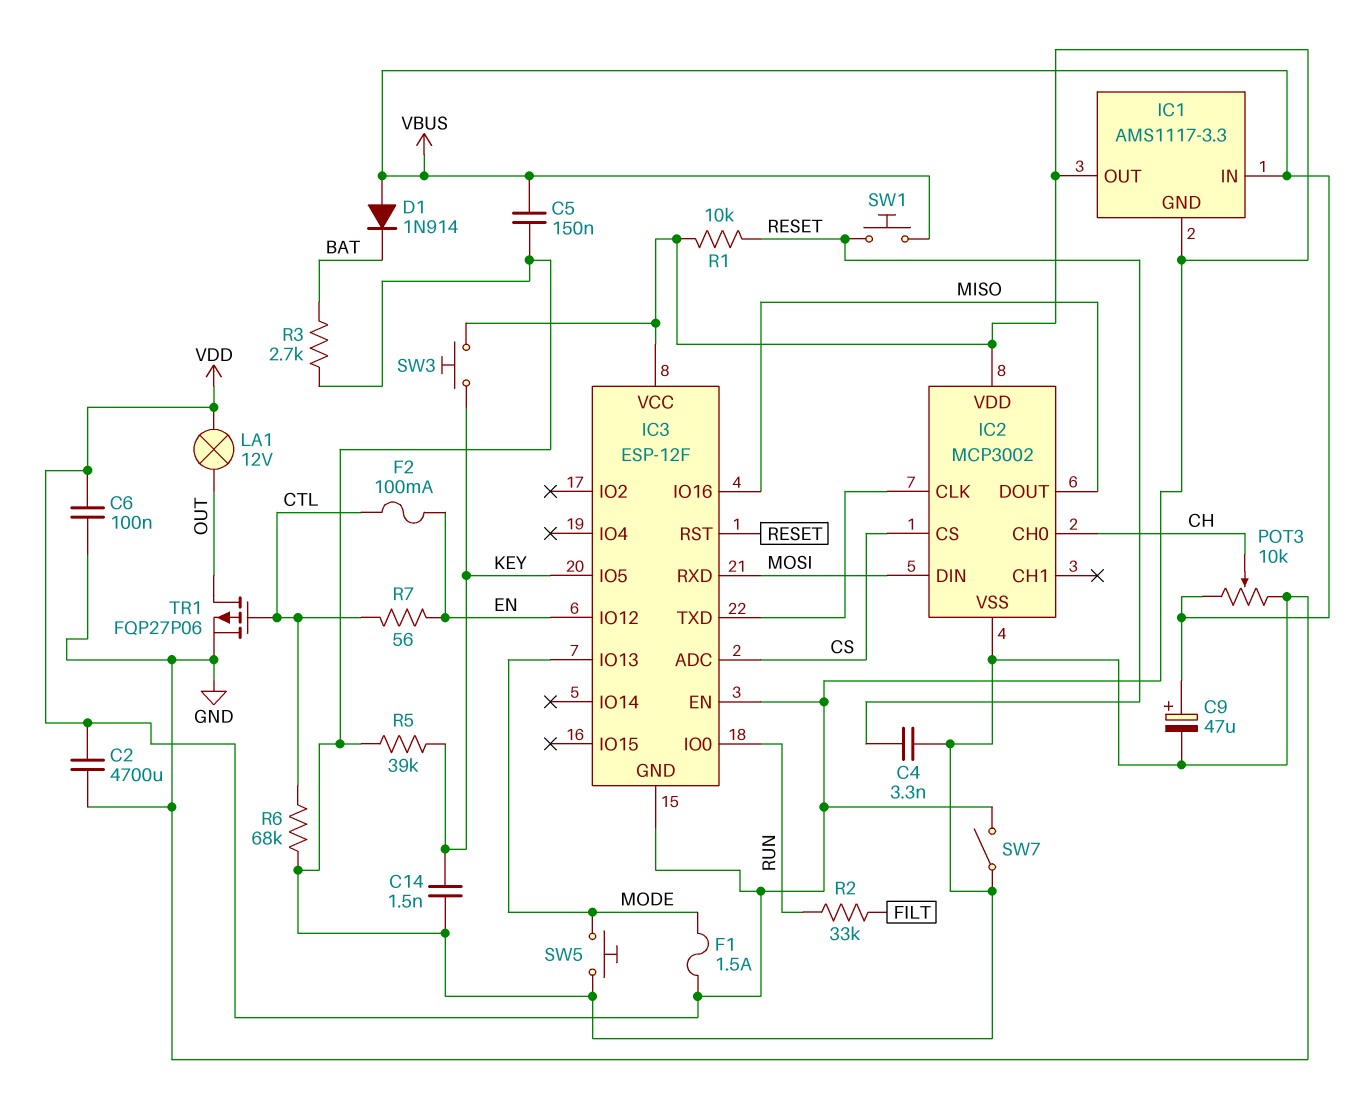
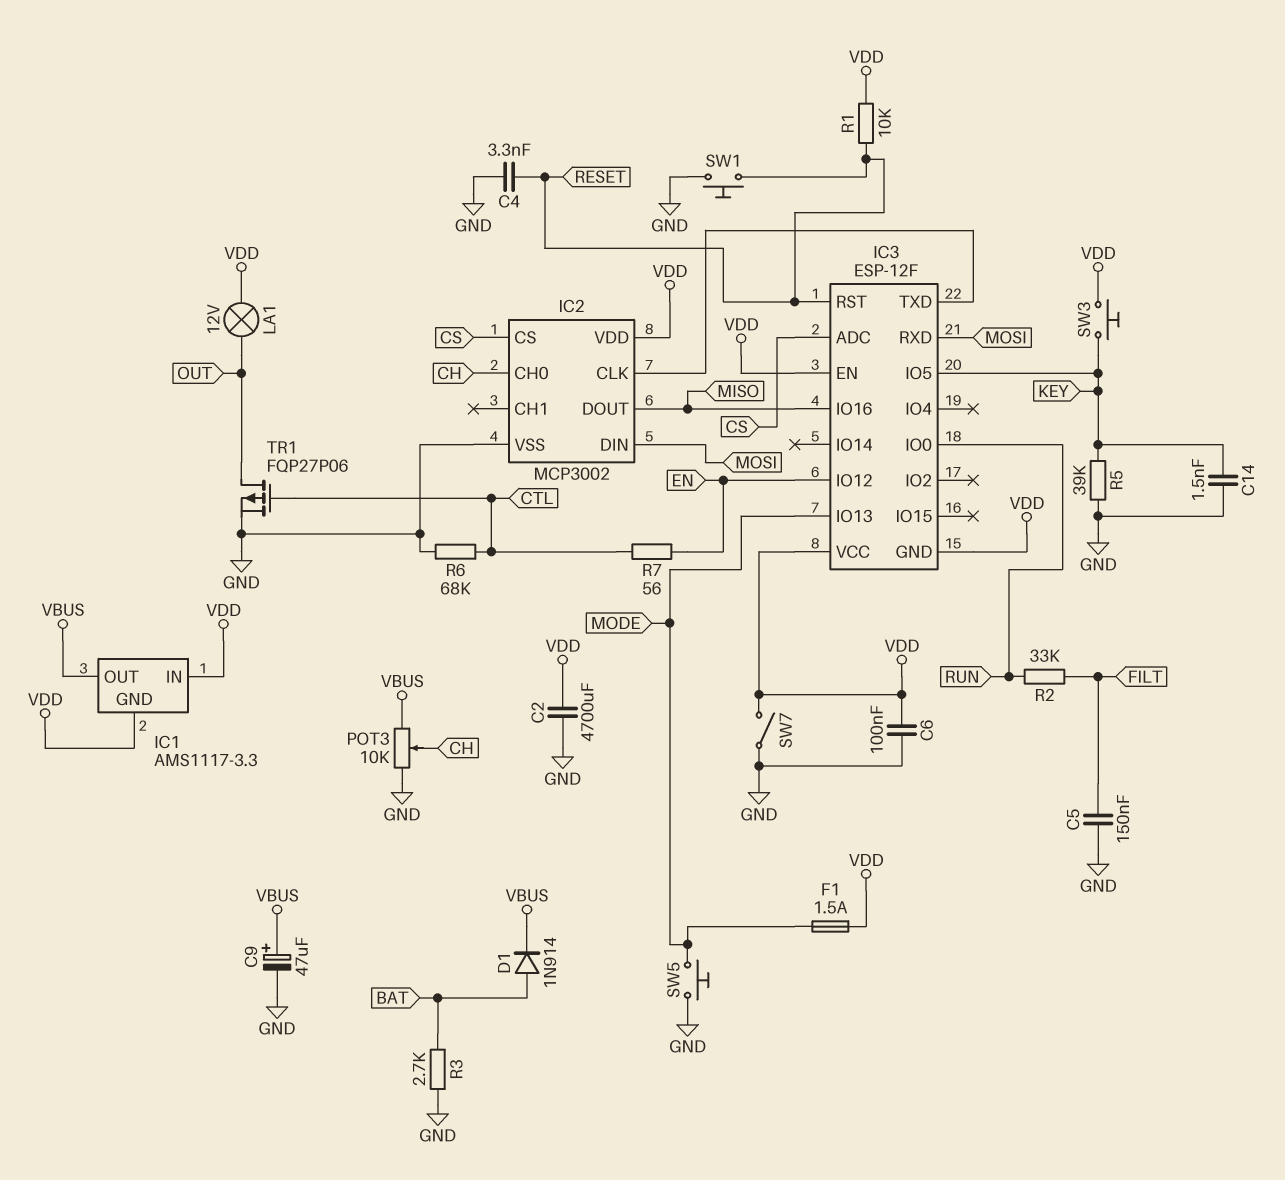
C5: 150nF (GND, VBUS) -> 150nF (FILT, GND)
D1: diode 1N914 (A VBUS, K BAT) -> diode 1N914 (A BAT, K VBUS)
F2: 100mA (CTL, EN) -> none
IC1 pin IN: VBUS -> VDD
IC1 pin OUT: VDD -> VBUS
SW1: button (RESET, VBUS) -> button (GND, RESET)

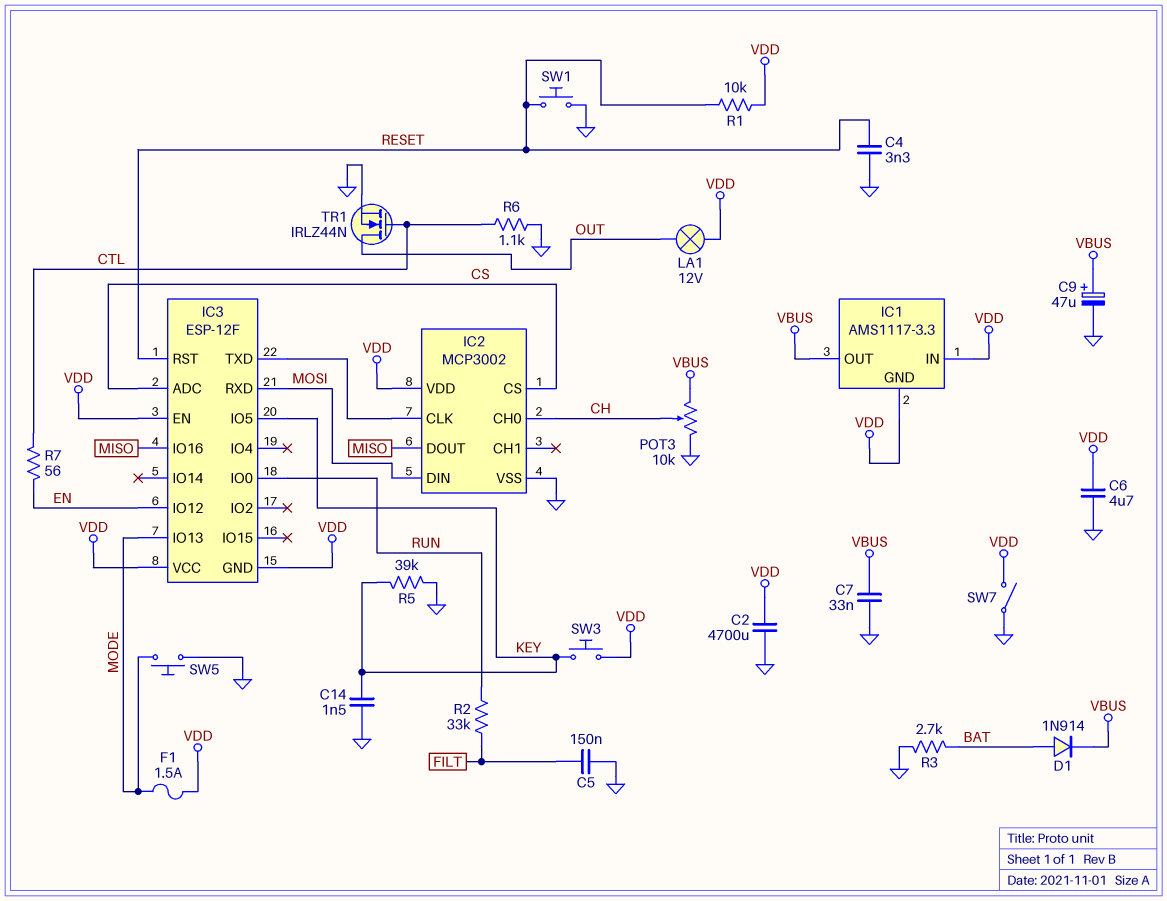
C6: 100nF (GND, VDD) -> 4.7uF (GND, VDD)
C7: none -> 33nF (GND, VBUS)
R6: 68k (CTL, GND) -> 1.1k (CTL, GND)
TR1: PMOS FQP27P06 (G CTL, D OUT, S GND) -> NMOS IRLZ44N (G CTL, D OUT, S GND)

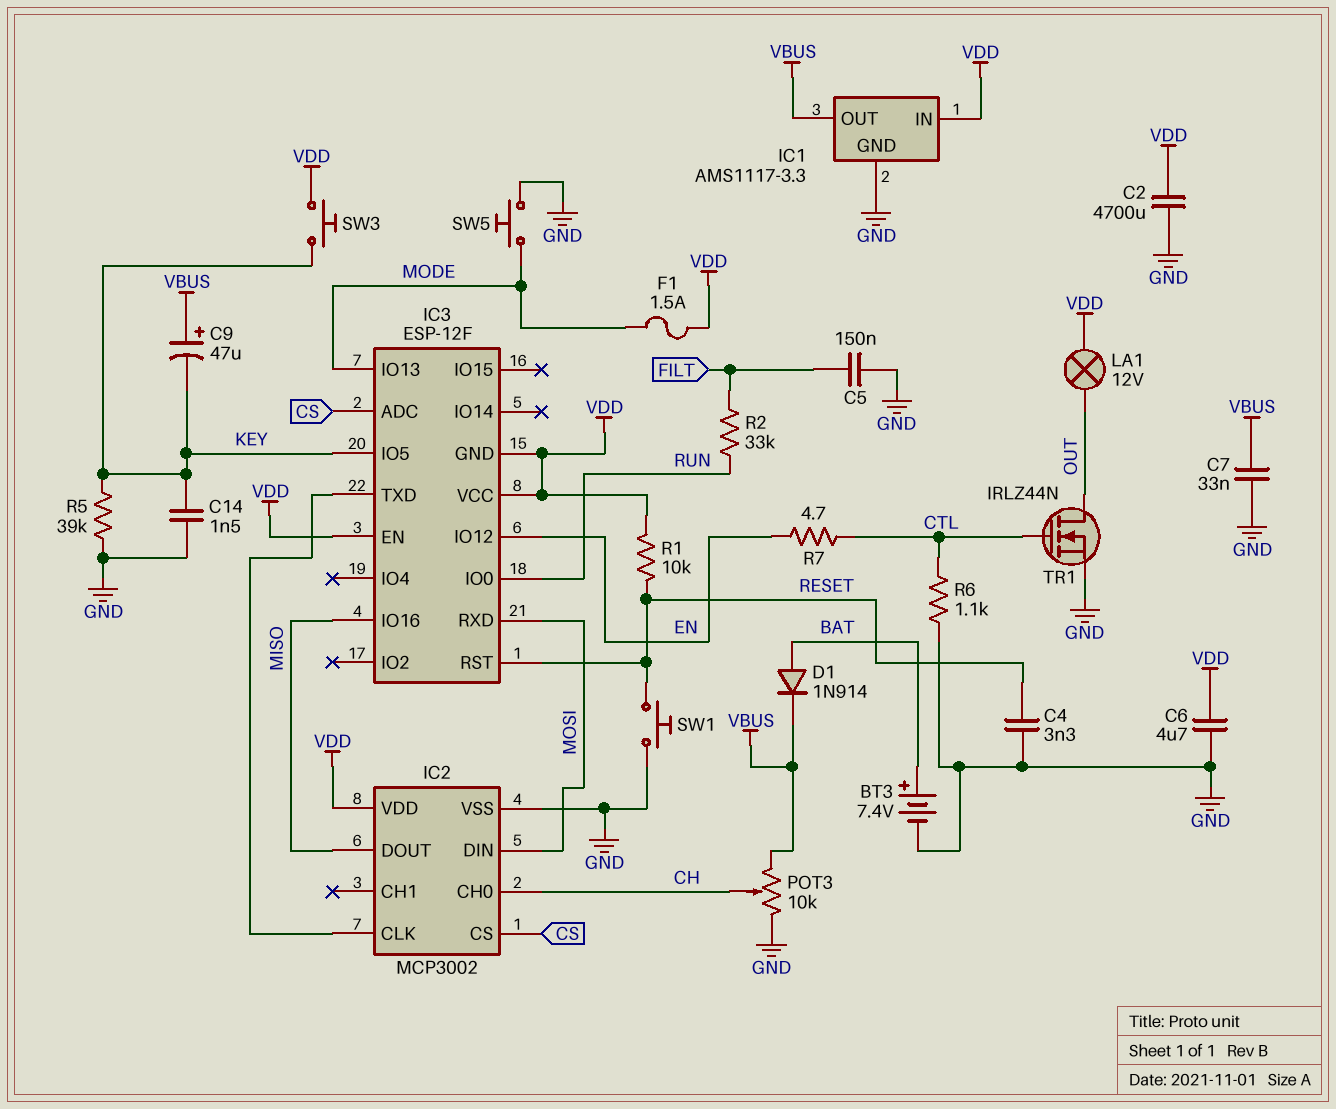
BT3: none -> 7.4V (plus BAT, minus GND)
C9: 47uF (plus VBUS, minus GND) -> 47uF (plus VBUS, minus KEY)
IC1 pin GND: VDD -> GND
R3: 2.7k (BAT, GND) -> none
R7: 56 (CTL, EN) -> 4.7 (CTL, EN)
SW7: switch (GND, VDD) -> none

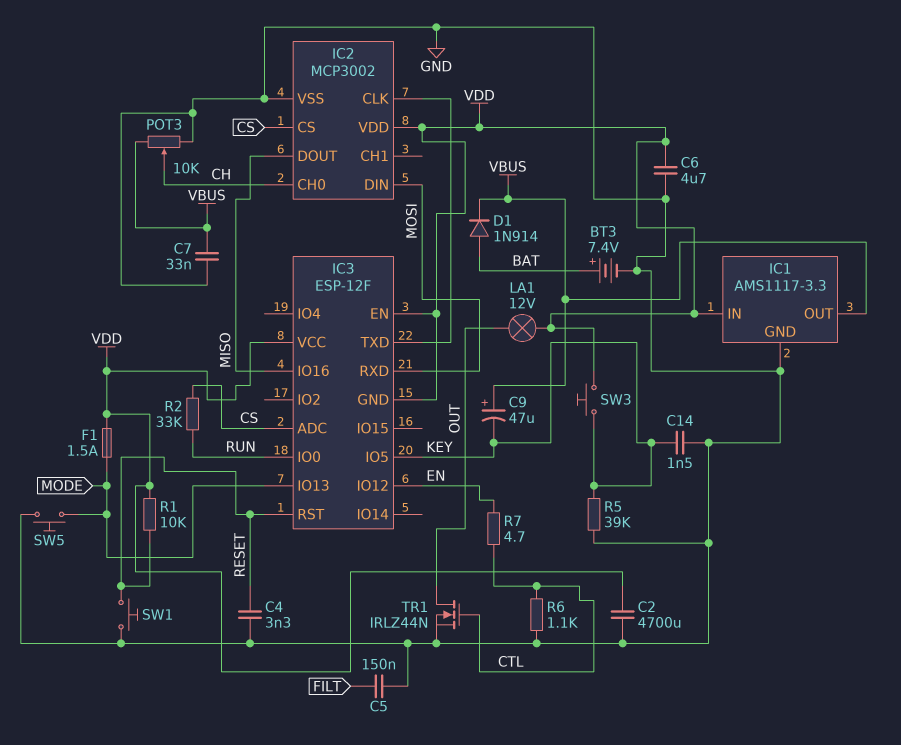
R2: 33k (FILT, RUN) -> 33k (CS, RUN)

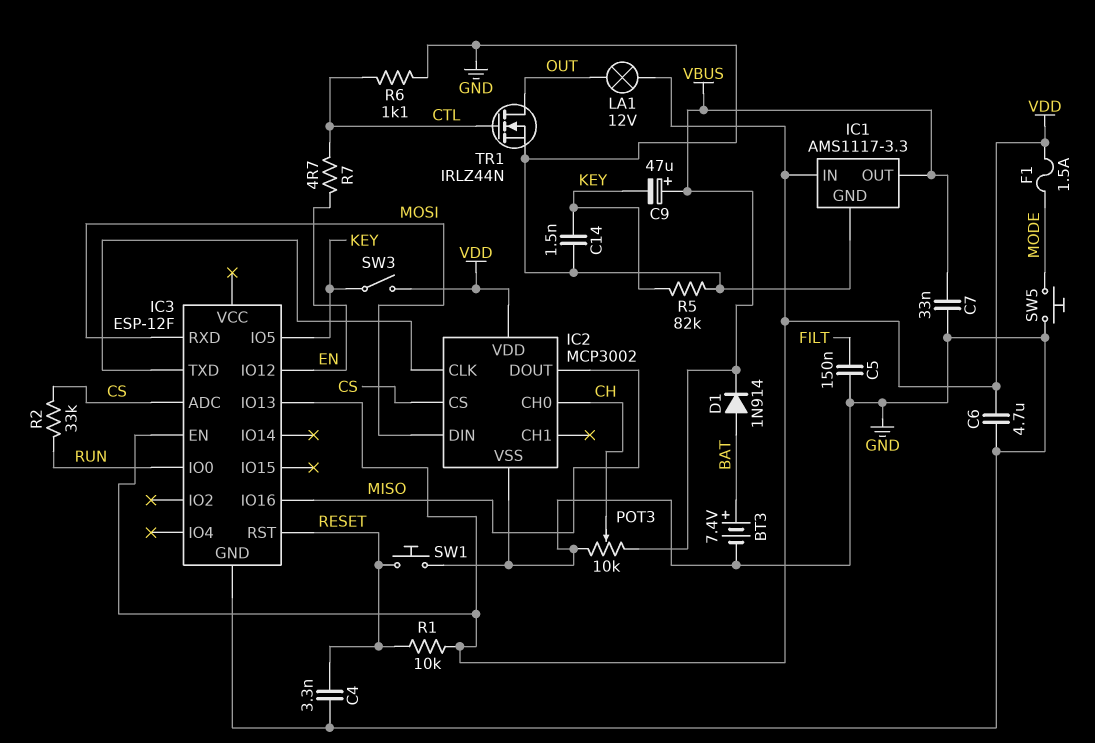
C2: 4700uF (GND, VDD) -> none
IC3 pin GND: VDD -> GND
IC3 pin IO13: MODE -> VDD
IC3 pin VCC: VDD -> none
R5: 39k (GND, KEY) -> 82k (GND, KEY)
SW3: button (KEY, VDD) -> switch (KEY, VDD)

